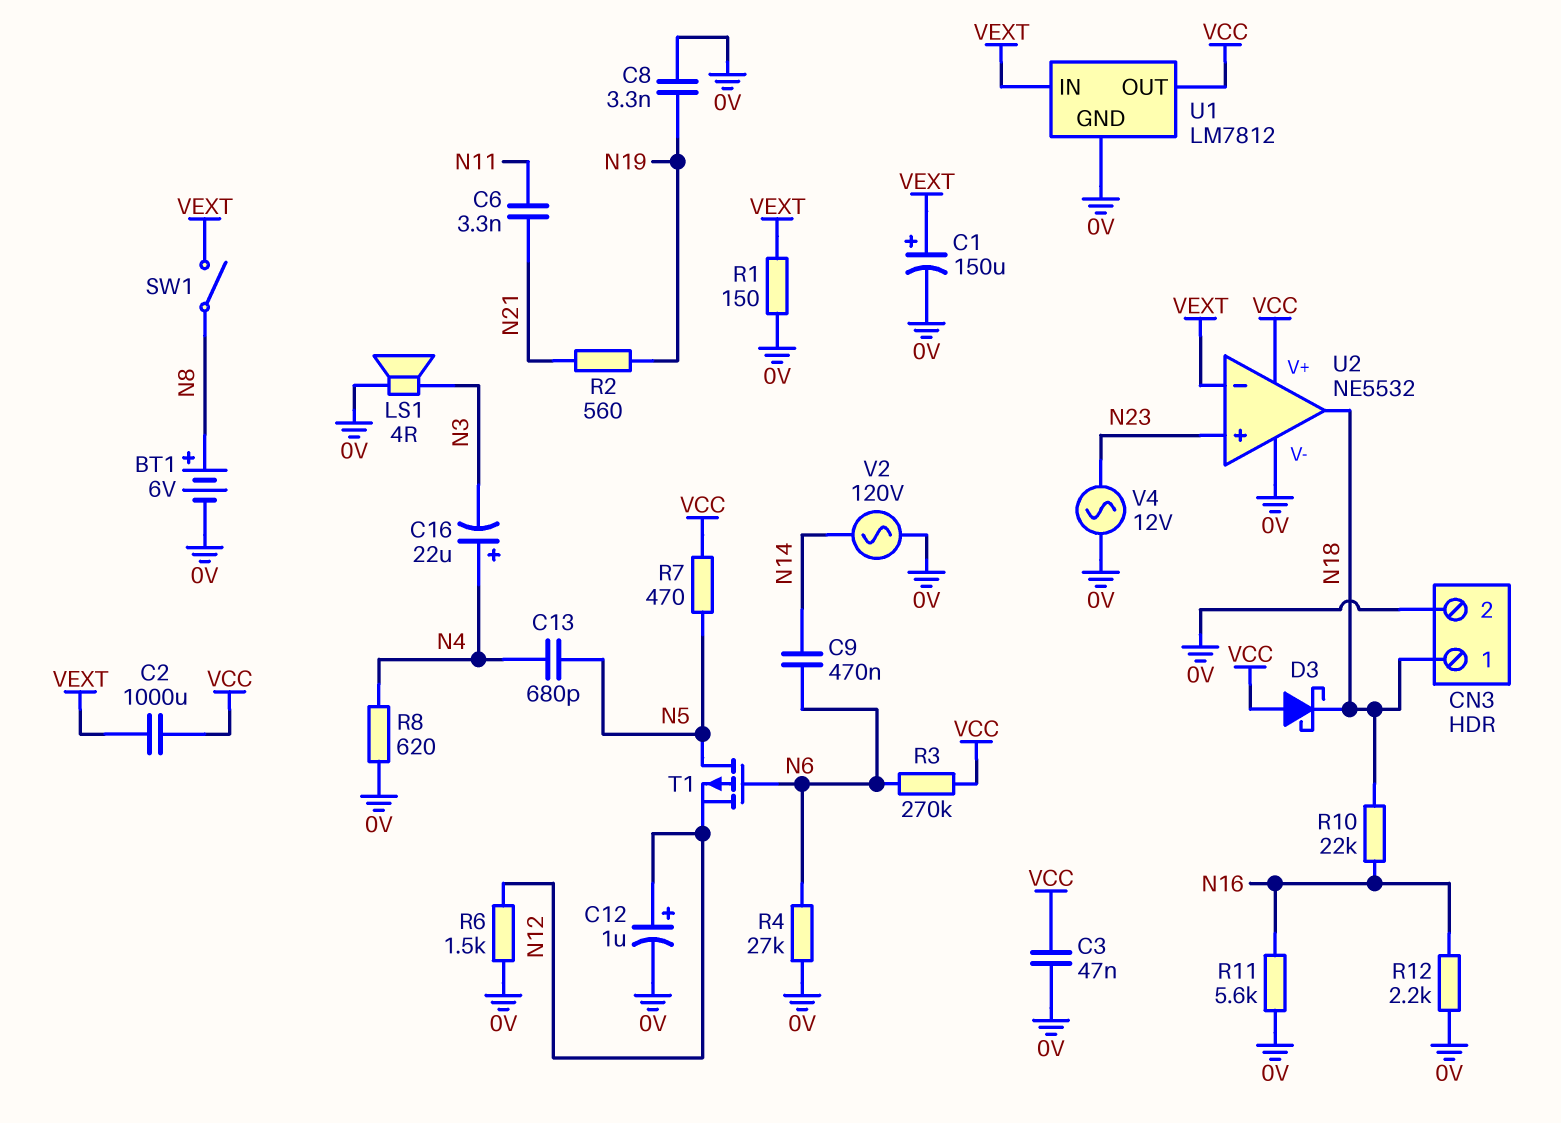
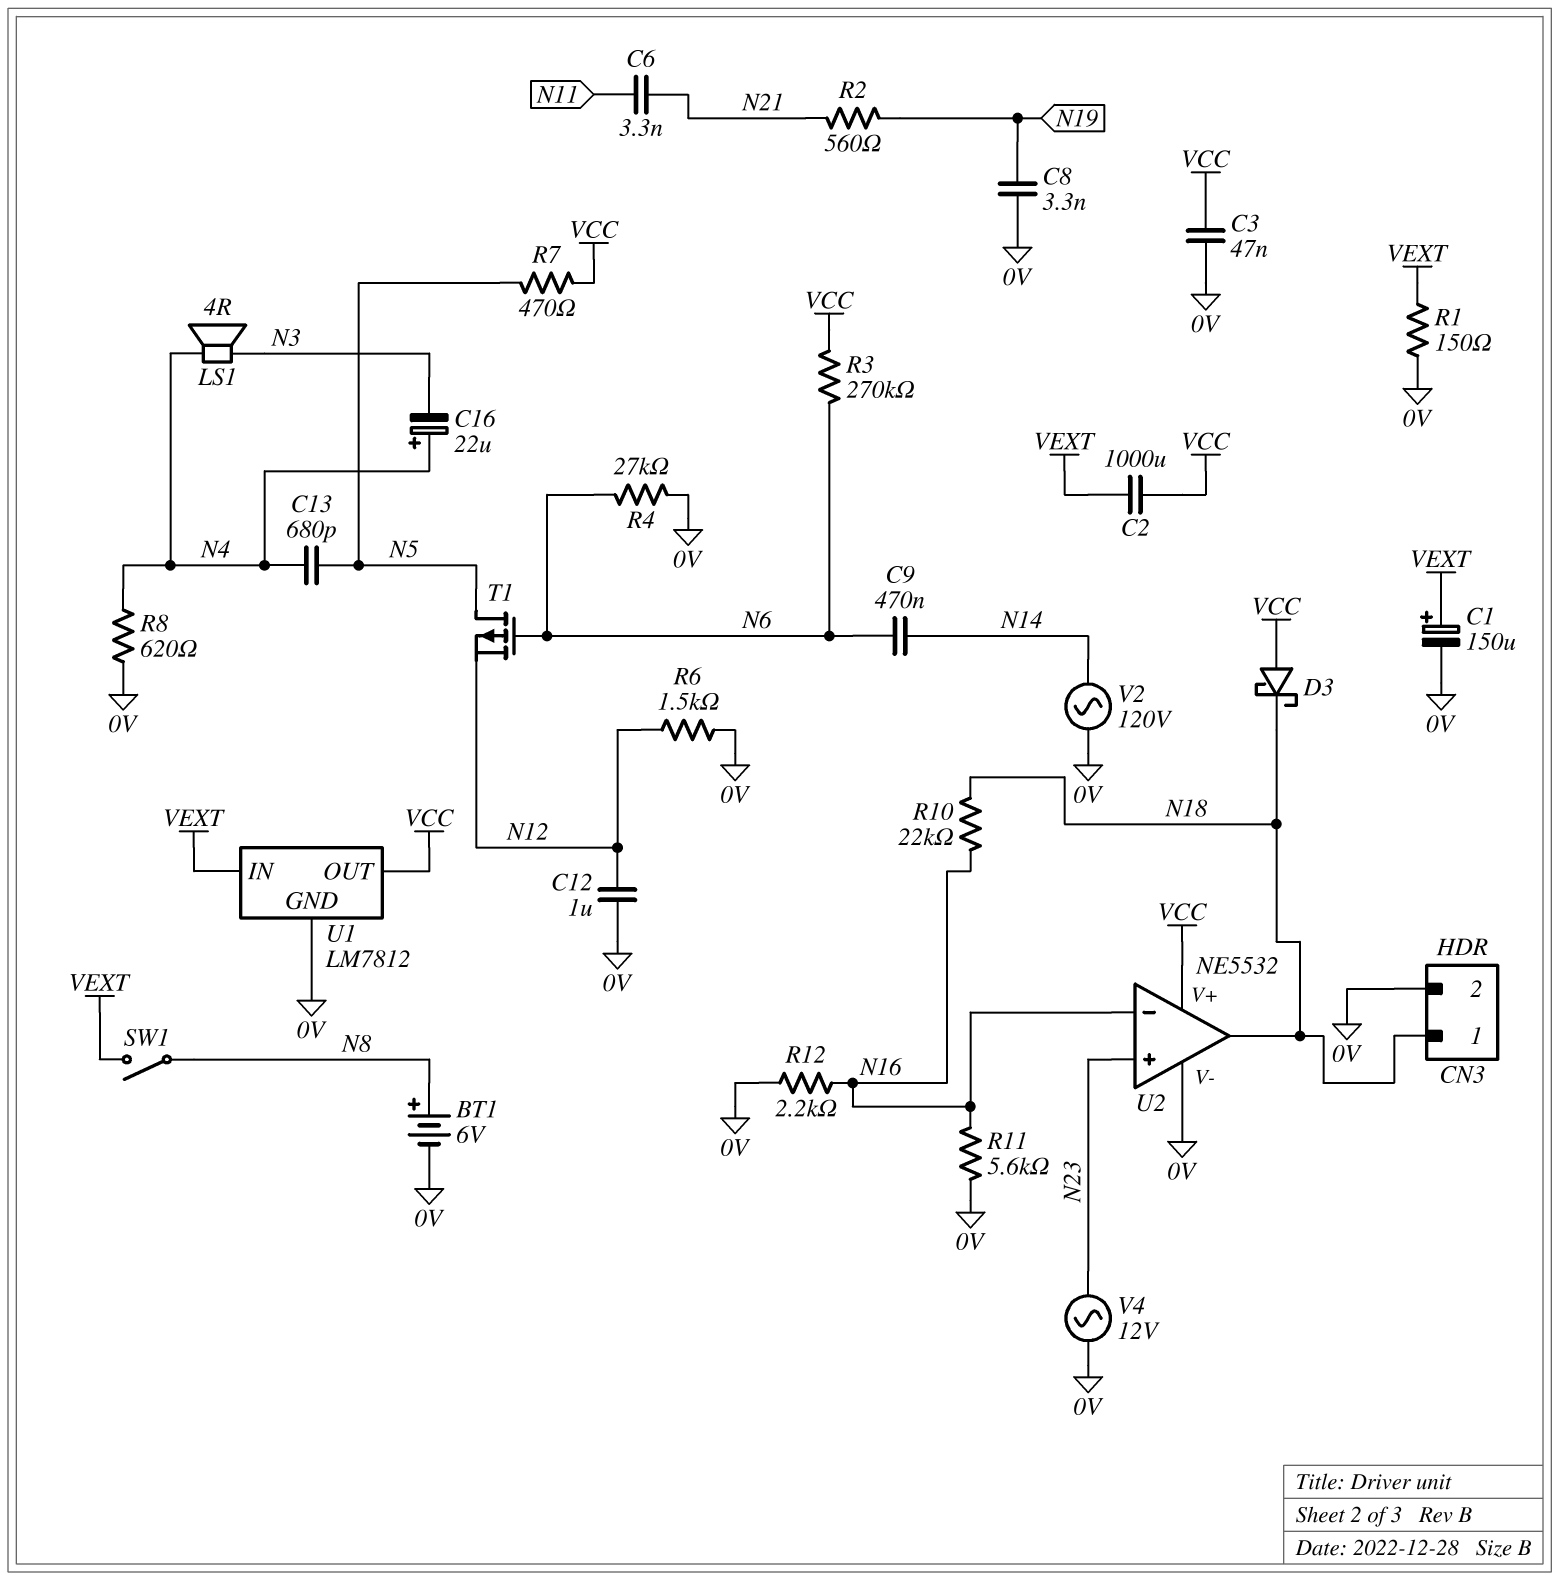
C12: 1uF (plus N12, minus 0V) -> 1uF (0V, N12)
LS1: speaker 4R (0V, N3) -> speaker 4R (N3, N4)
U2 pin in-: VEXT -> N16

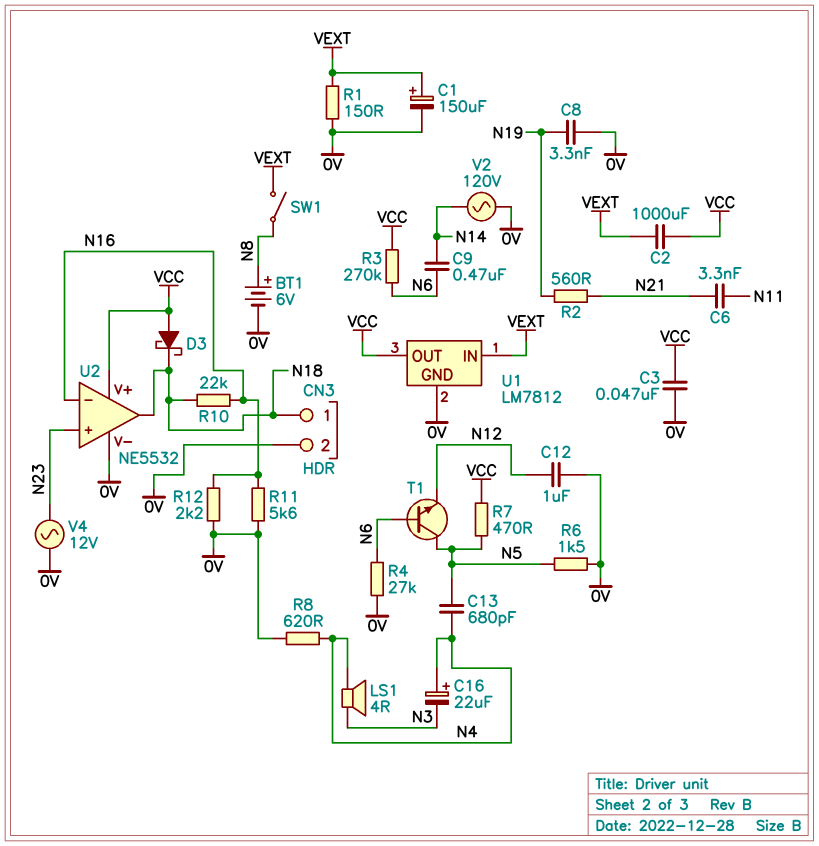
R6: 1.5k (0V, N12) -> 1.5k (0V, N5)
T1: PMOS (G N6, D N5, S N12) -> NPN (B N6, C N5, E N12)

